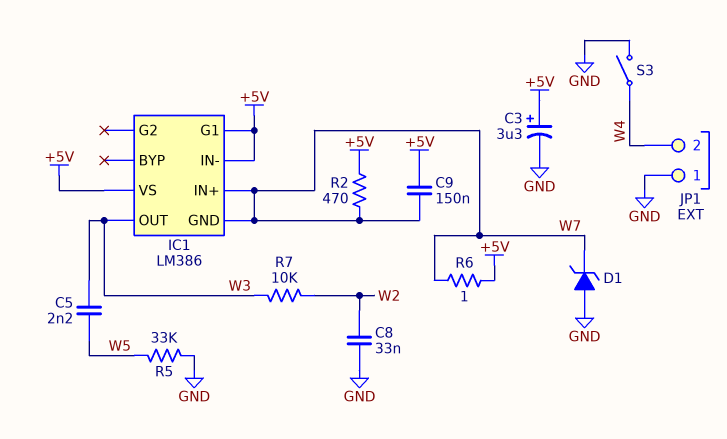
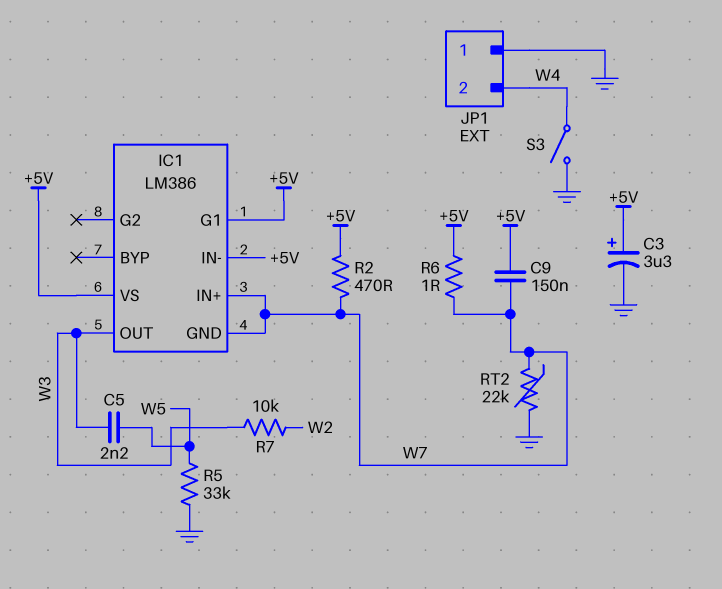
C8: 33nF (GND, W2) -> none
D1: zener (A GND, K W7) -> none
RT2: none -> 22k (GND, W7)

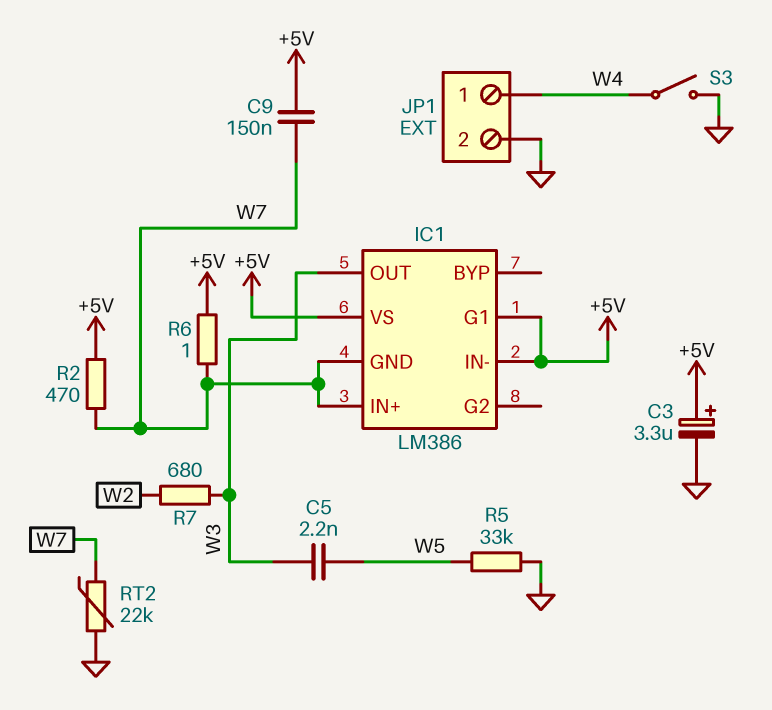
JP1 pin 1: GND -> W4
JP1 pin 2: W4 -> GND
R7: 10k (W2, W3) -> 680 (W2, W3)

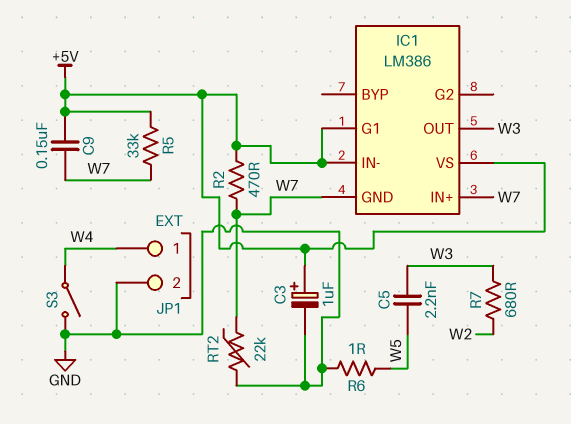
C3: 3.3uF (plus +5V, minus GND) -> 1uF (plus +5V, minus GND)
R5: 33k (GND, W5) -> 33k (+5V, W7)
R6: 1 (+5V, W7) -> 1 (GND, W5)

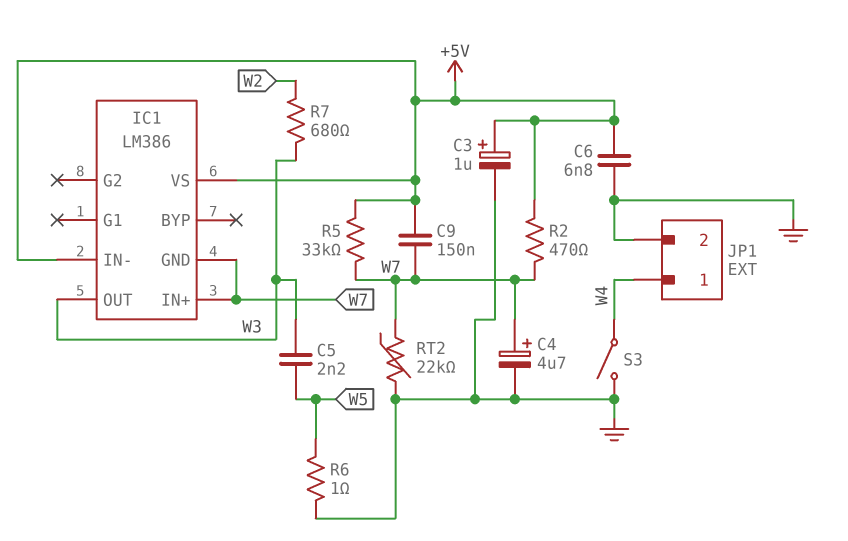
C4: none -> 4.7uF (plus W7, minus GND)
C6: none -> 6.8nF (+5V, GND)
IC1 pin G1: +5V -> none

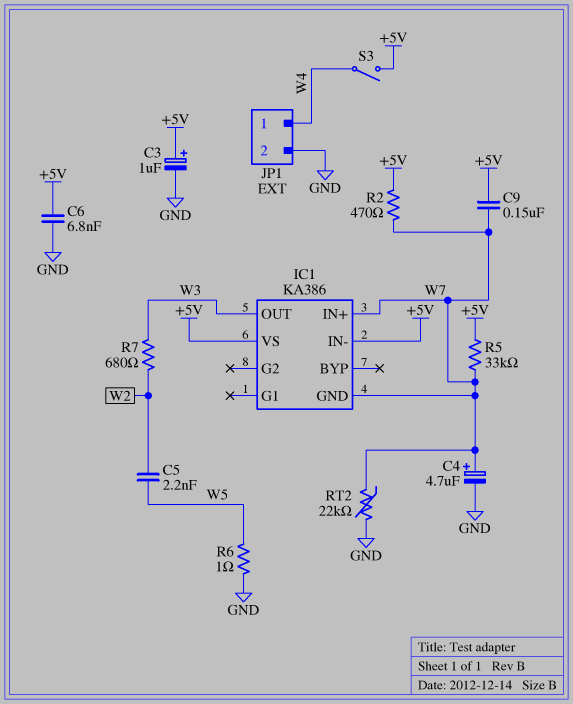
C5: 2.2nF (W3, W5) -> 2.2nF (W2, W5)
IC1: LM386 -> KA386
S3: switch (GND, W4) -> switch (+5V, W4)

